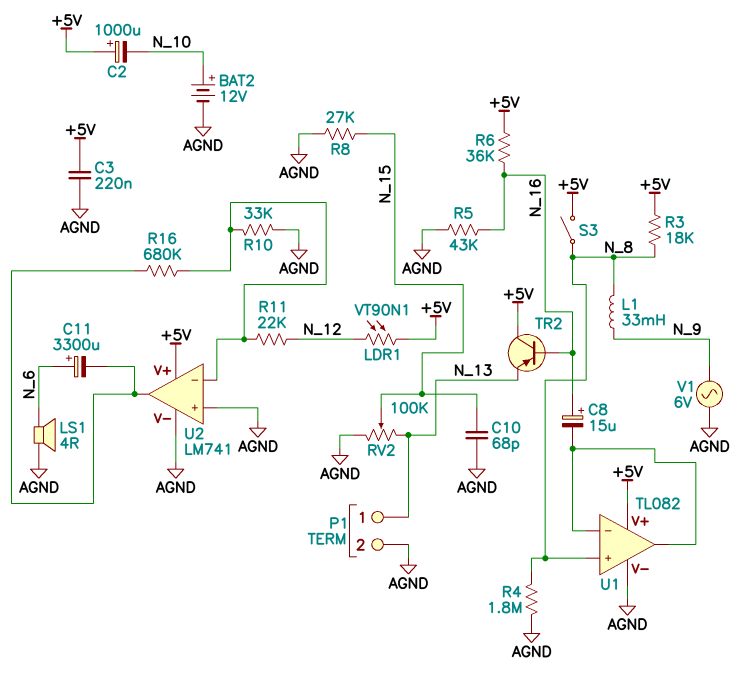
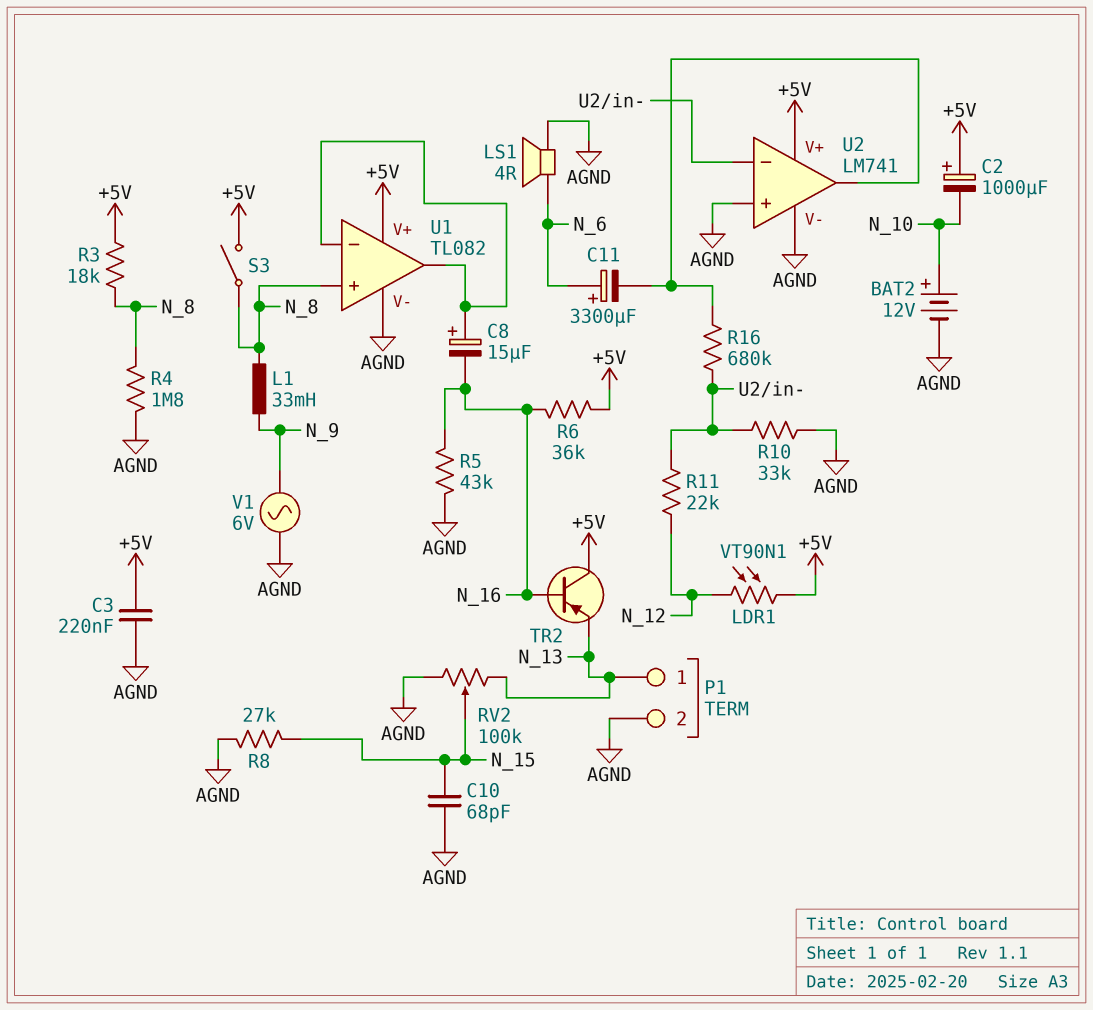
C8: 15uF (plus N_16, minus U1/in-) -> 15uF (plus U1/in-, minus N_16)

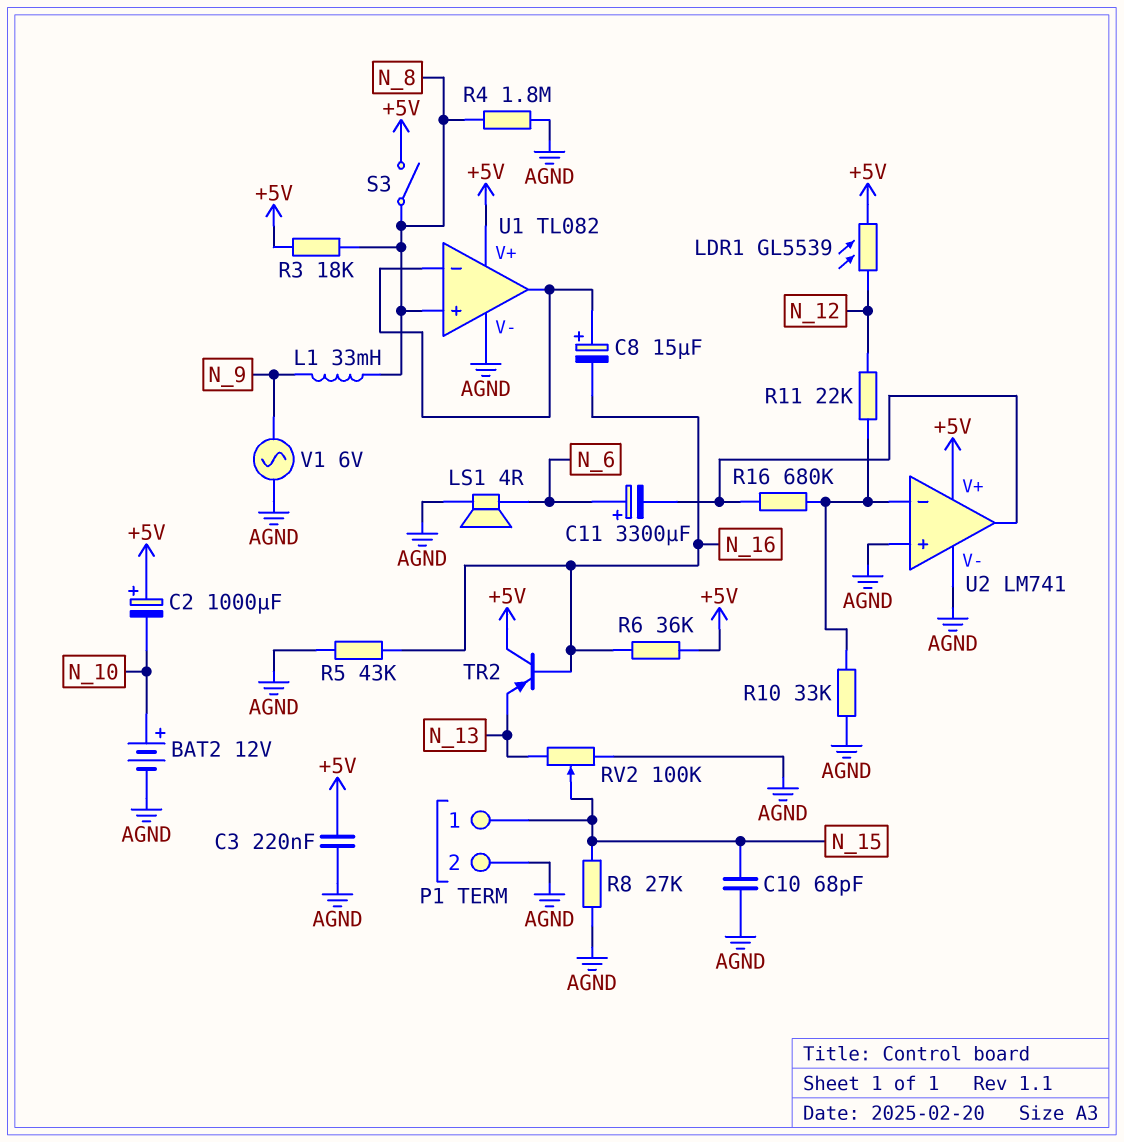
LDR1: VT90N1 (+5V, N_12) -> GL5539 (+5V, N_12)
P1 pin 1: N_13 -> N_15

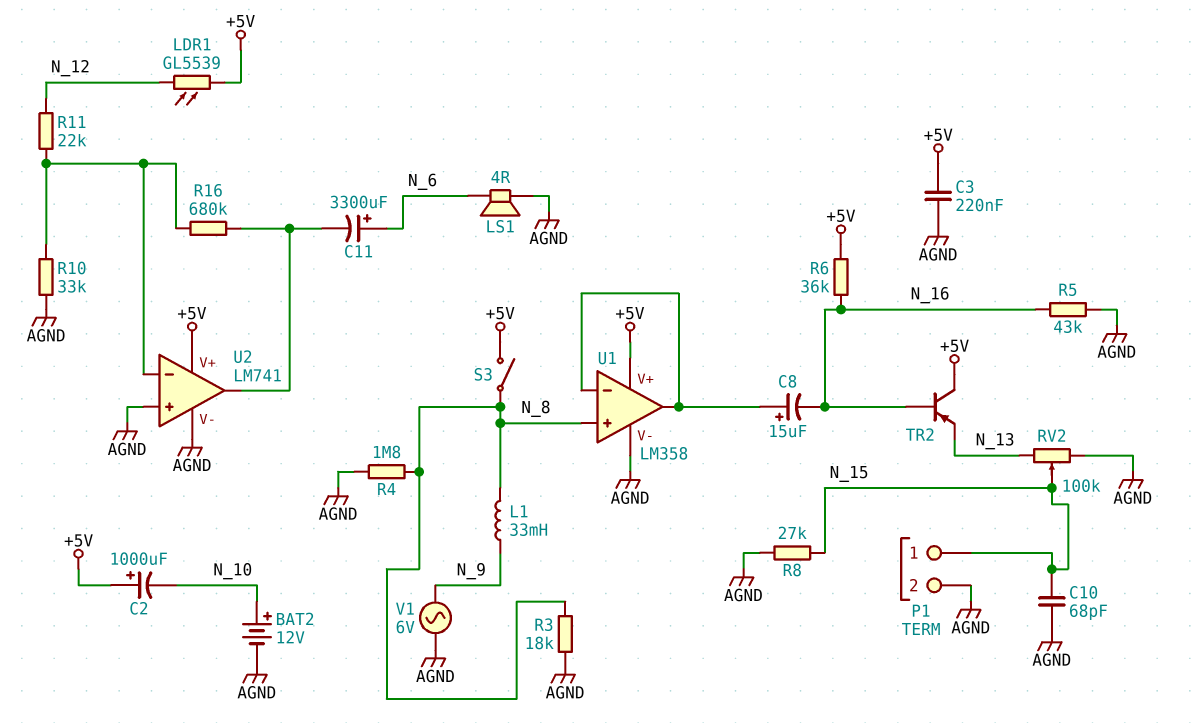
R3: 18k (+5V, N_8) -> 18k (AGND, N_8)
U1: TL082 -> LM358

